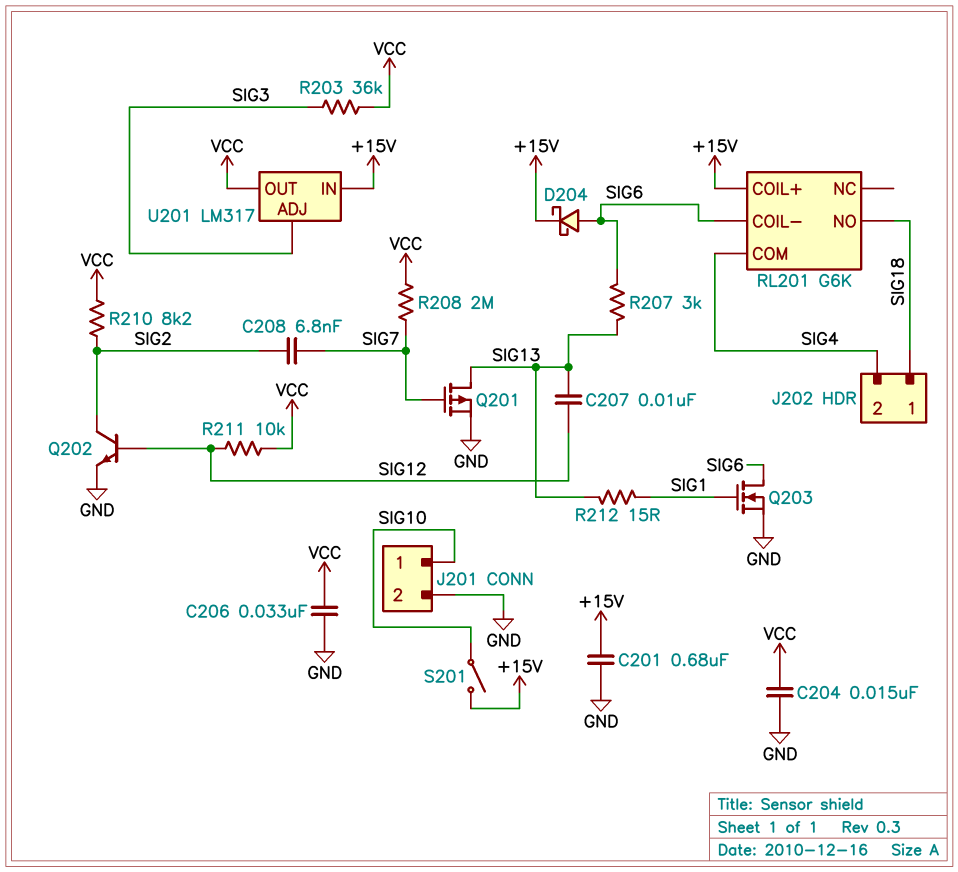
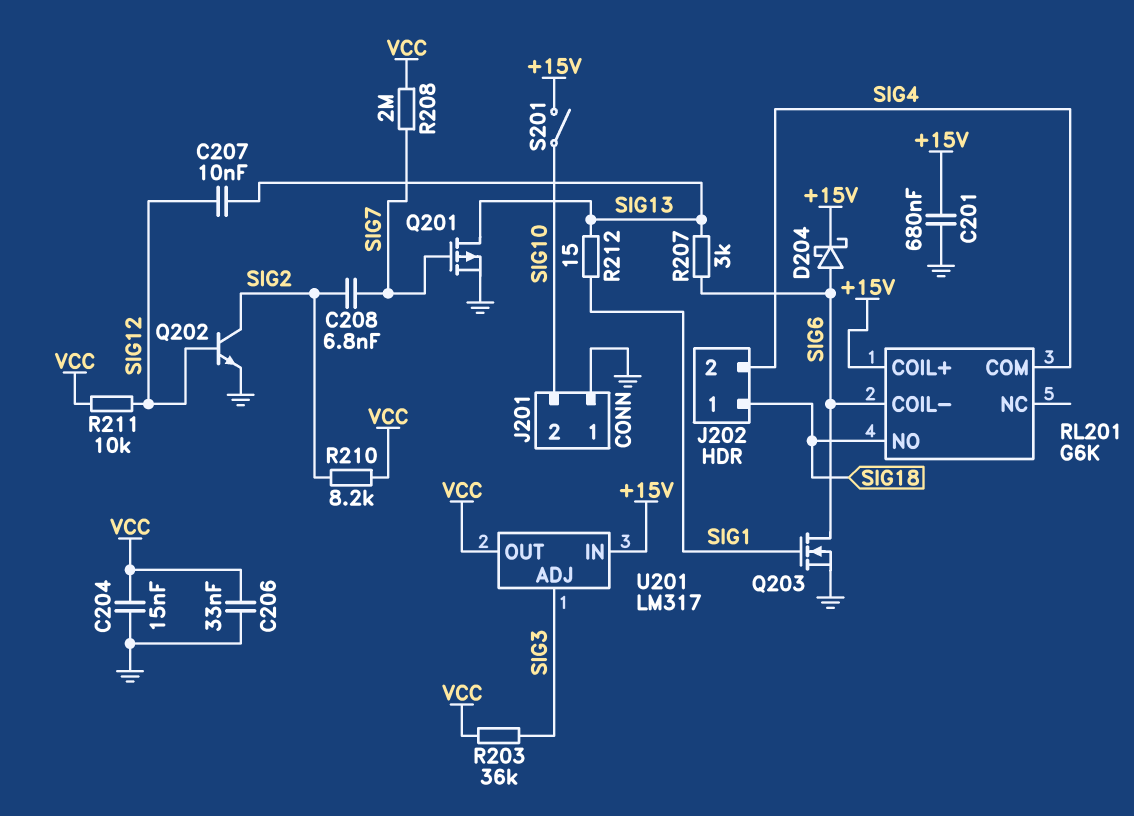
J201 pin 1: SIG10 -> GND
J201 pin 2: GND -> SIG10

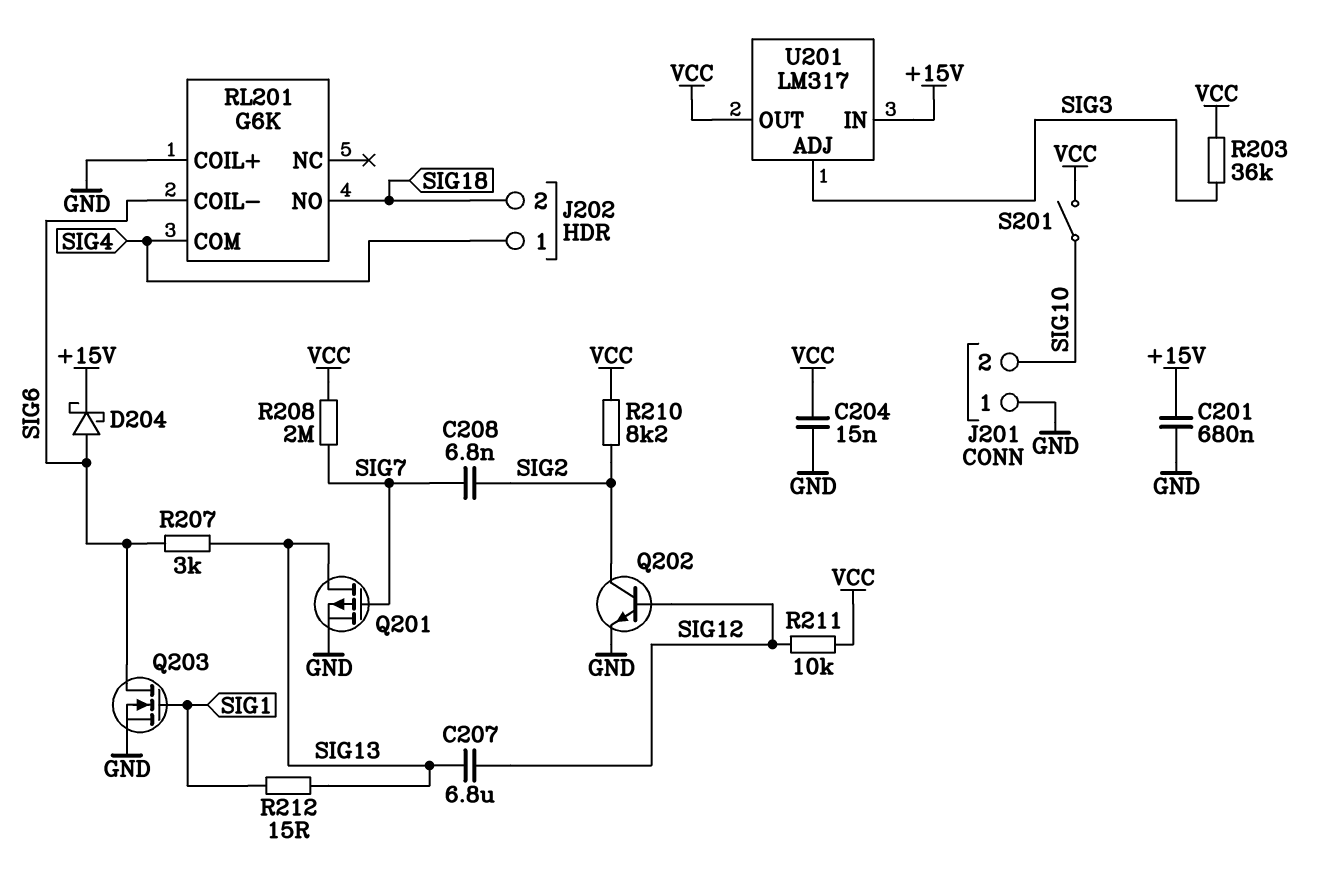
C206: 33nF (GND, VCC) -> none
C207: 10nF (SIG12, SIG13) -> 6.8uF (SIG12, SIG13)
J202 pin 1: SIG18 -> SIG4
J202 pin 2: SIG4 -> SIG18
RL201 pin COIL+: +15V -> GND
S201: switch (+15V, SIG10) -> switch (SIG10, VCC)

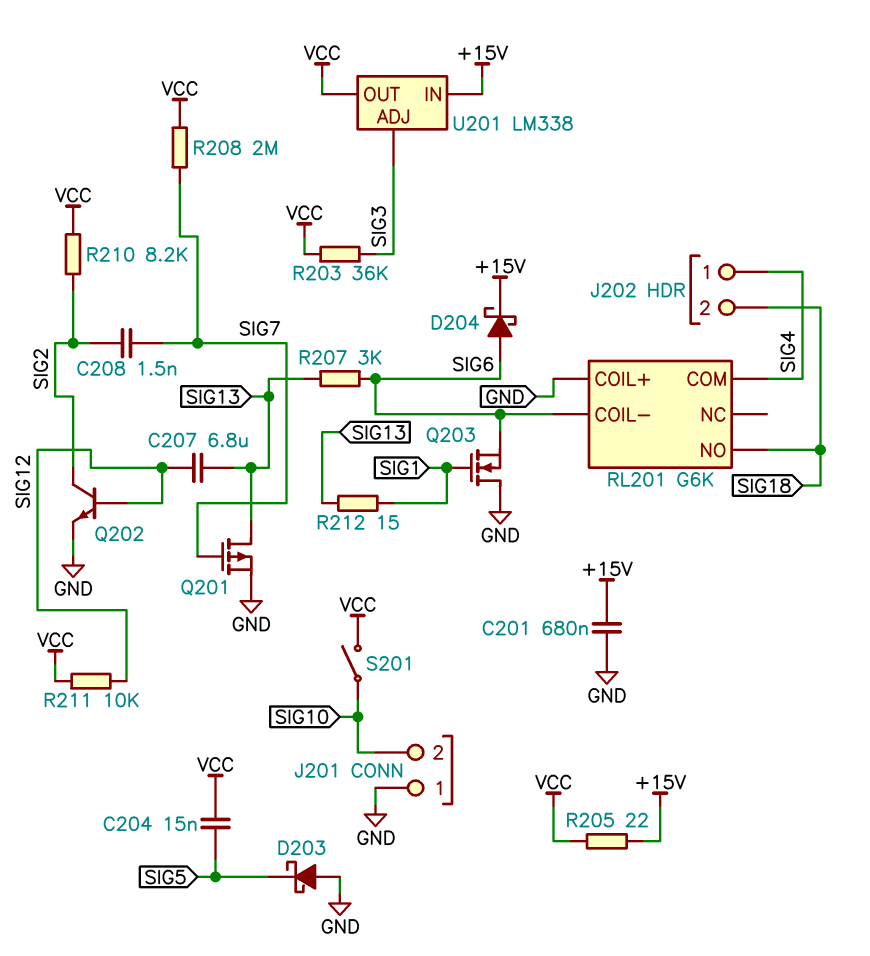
C204: 15nF (GND, VCC) -> 15nF (SIG5, VCC)
C208: 6.8nF (SIG2, SIG7) -> 1.5nF (SIG2, SIG7)
D203: none -> schottky (A GND, K SIG5)
Q203: NMOS (G SIG1, D SIG6, S GND) -> NMOS (G SIG1, D GND, S SIG6)
R205: none -> 22 (+15V, VCC)
U201: LM317 -> LM338

